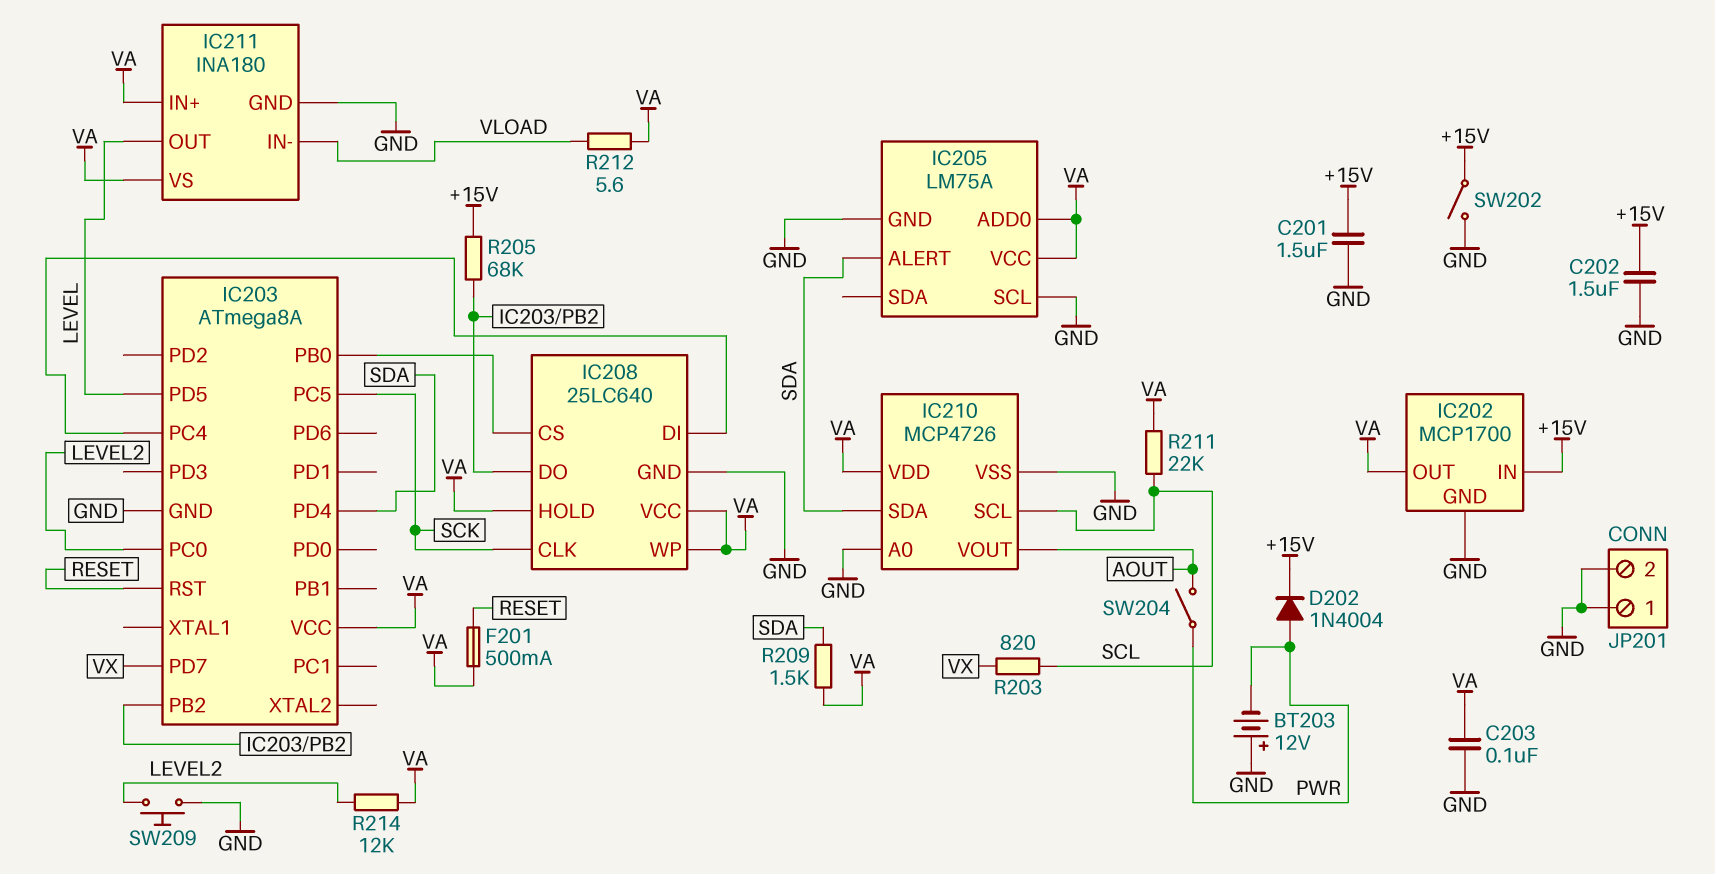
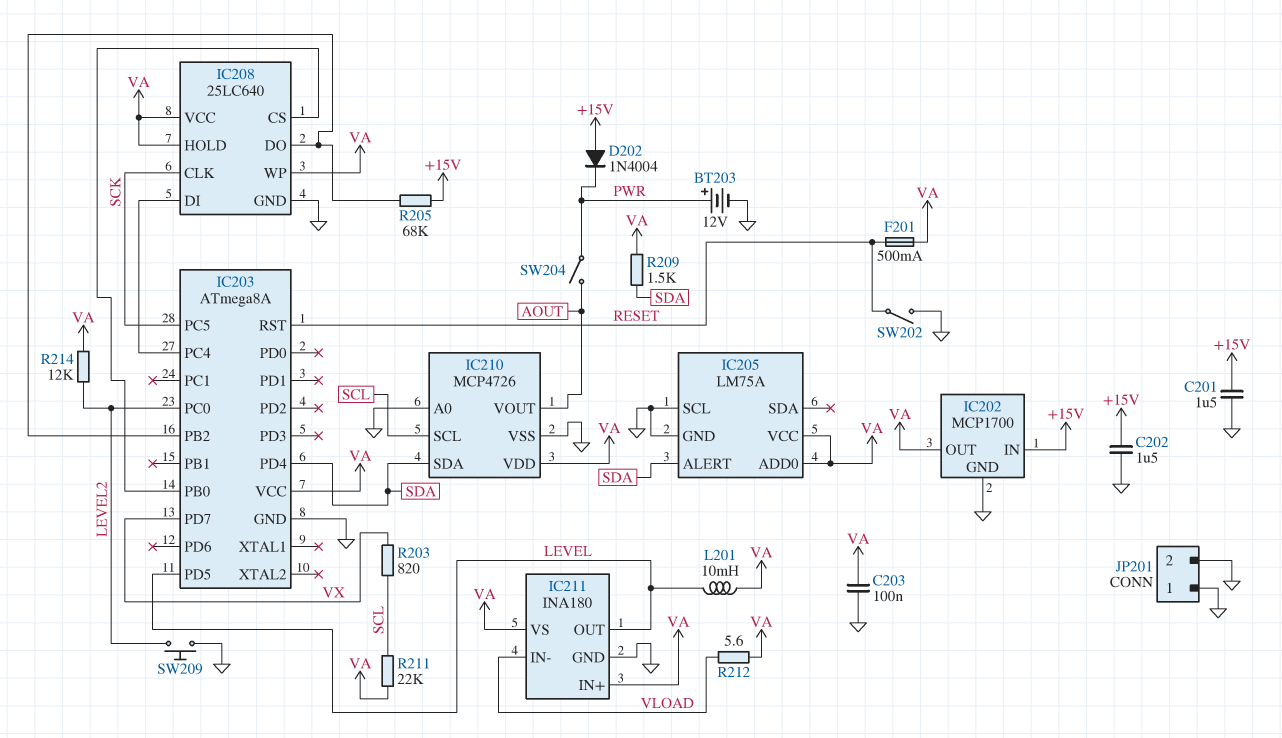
BT203: 12V (plus GND, minus PWR) -> 12V (plus PWR, minus GND)
D202: diode 1N4004 (A PWR, K +15V) -> diode 1N4004 (A +15V, K PWR)
L201: none -> 10mH (LEVEL, VA)
SW202: switch (+15V, GND) -> switch (GND, RESET)

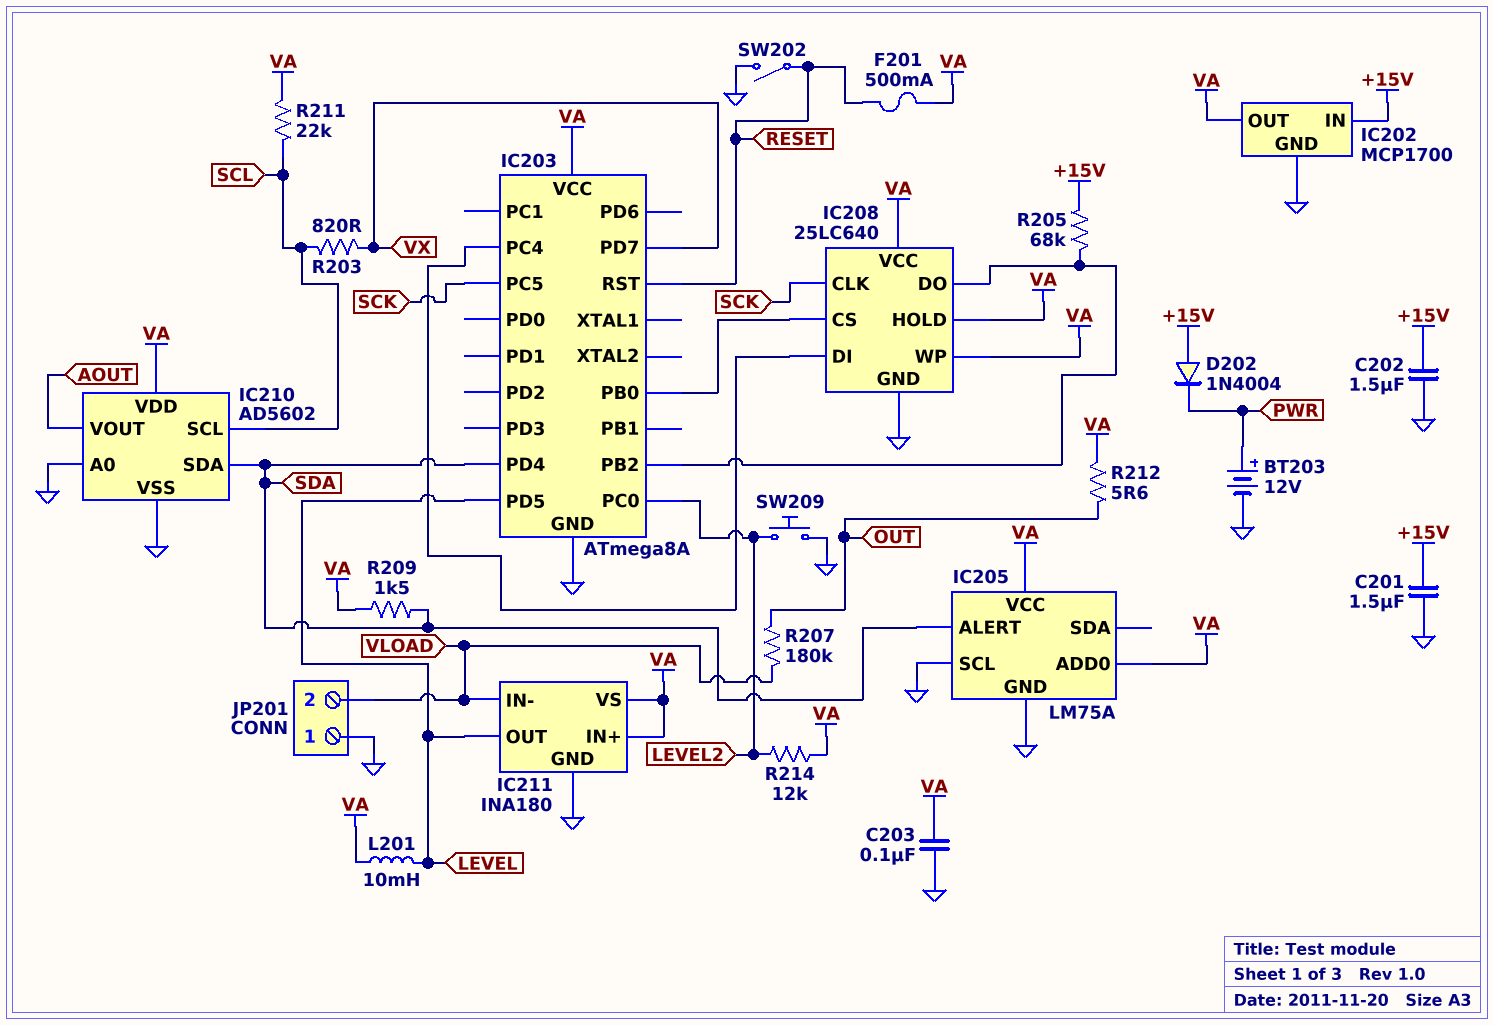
IC210: MCP4726 -> AD5602
JP201 pin 2: GND -> VLOAD
R207: none -> 180k (OUT, VLOAD)
R212: 5.6 (VA, VLOAD) -> 5.6 (OUT, VA)
SW204: switch (AOUT, PWR) -> none

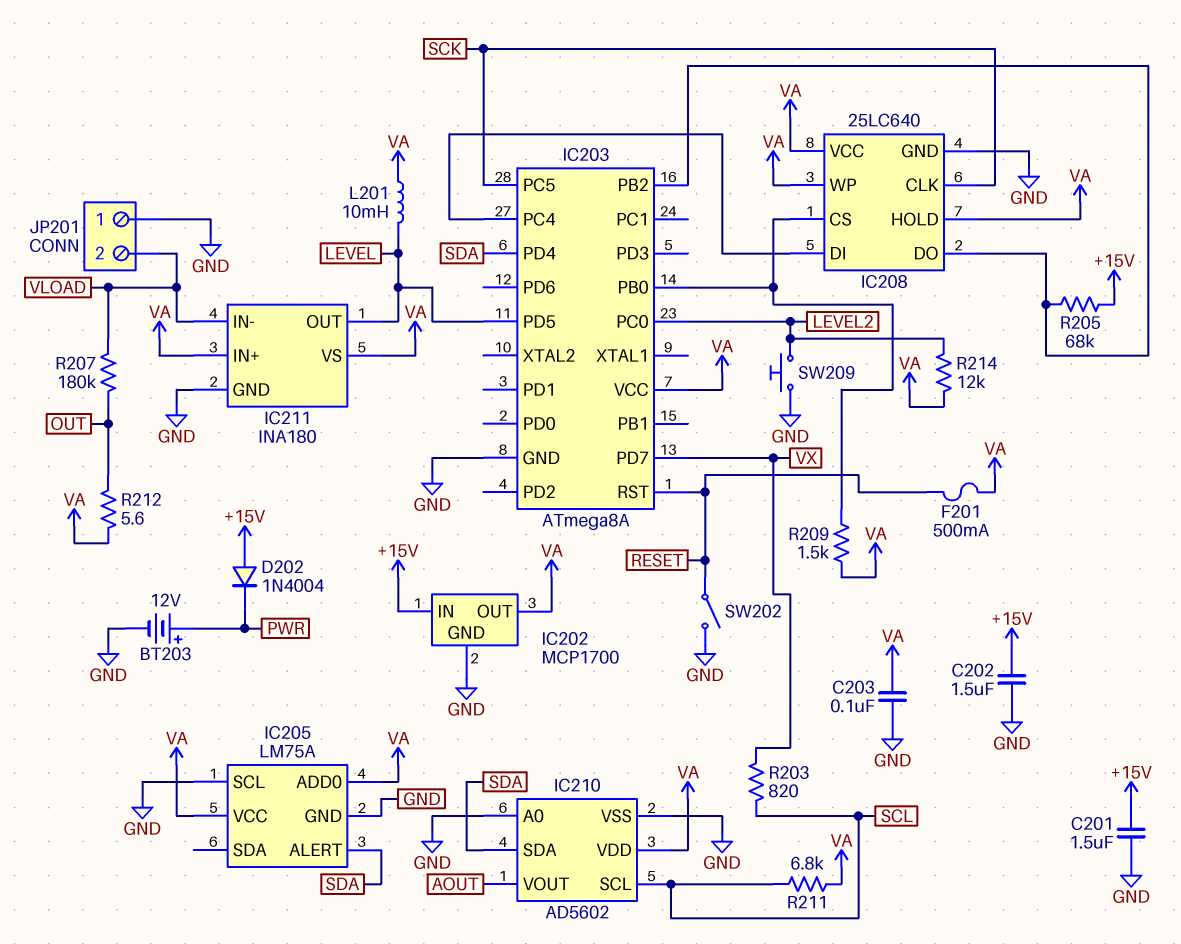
R209: 1.5k (SDA, VA) -> 1.5k (IC203/PB0, VA)
R211: 22k (SCL, VA) -> 6.8k (SCL, VA)

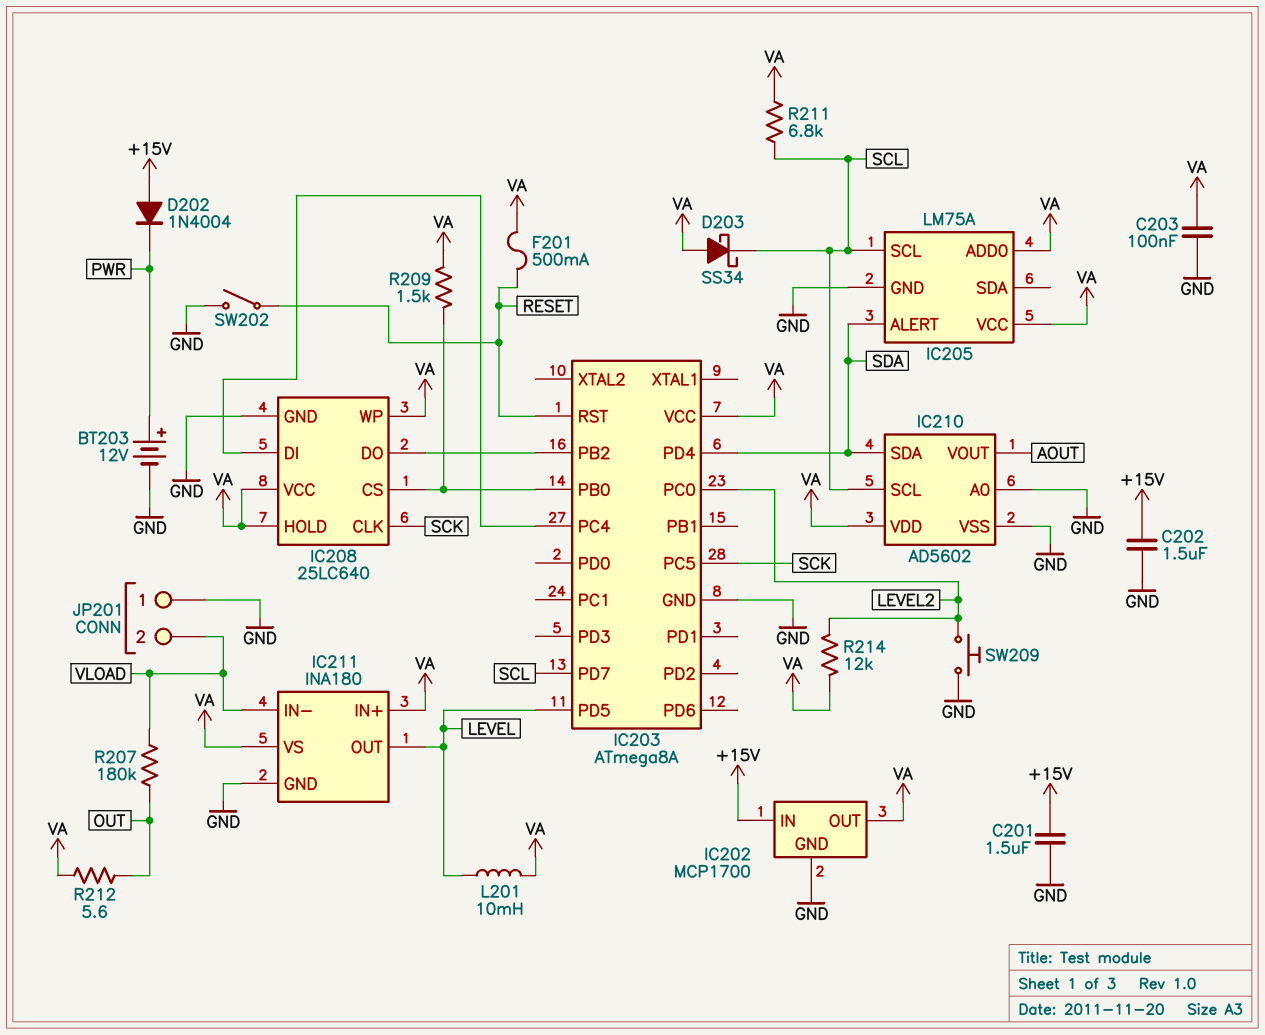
D203: none -> schottky SS34 (A VA, K SCL)
IC203 pin PD7: VX -> SCL
IC205 pin SCL: GND -> SCL
R203: 820 (SCL, VX) -> none
R205: 68k (+15V, IC203/PB2) -> none

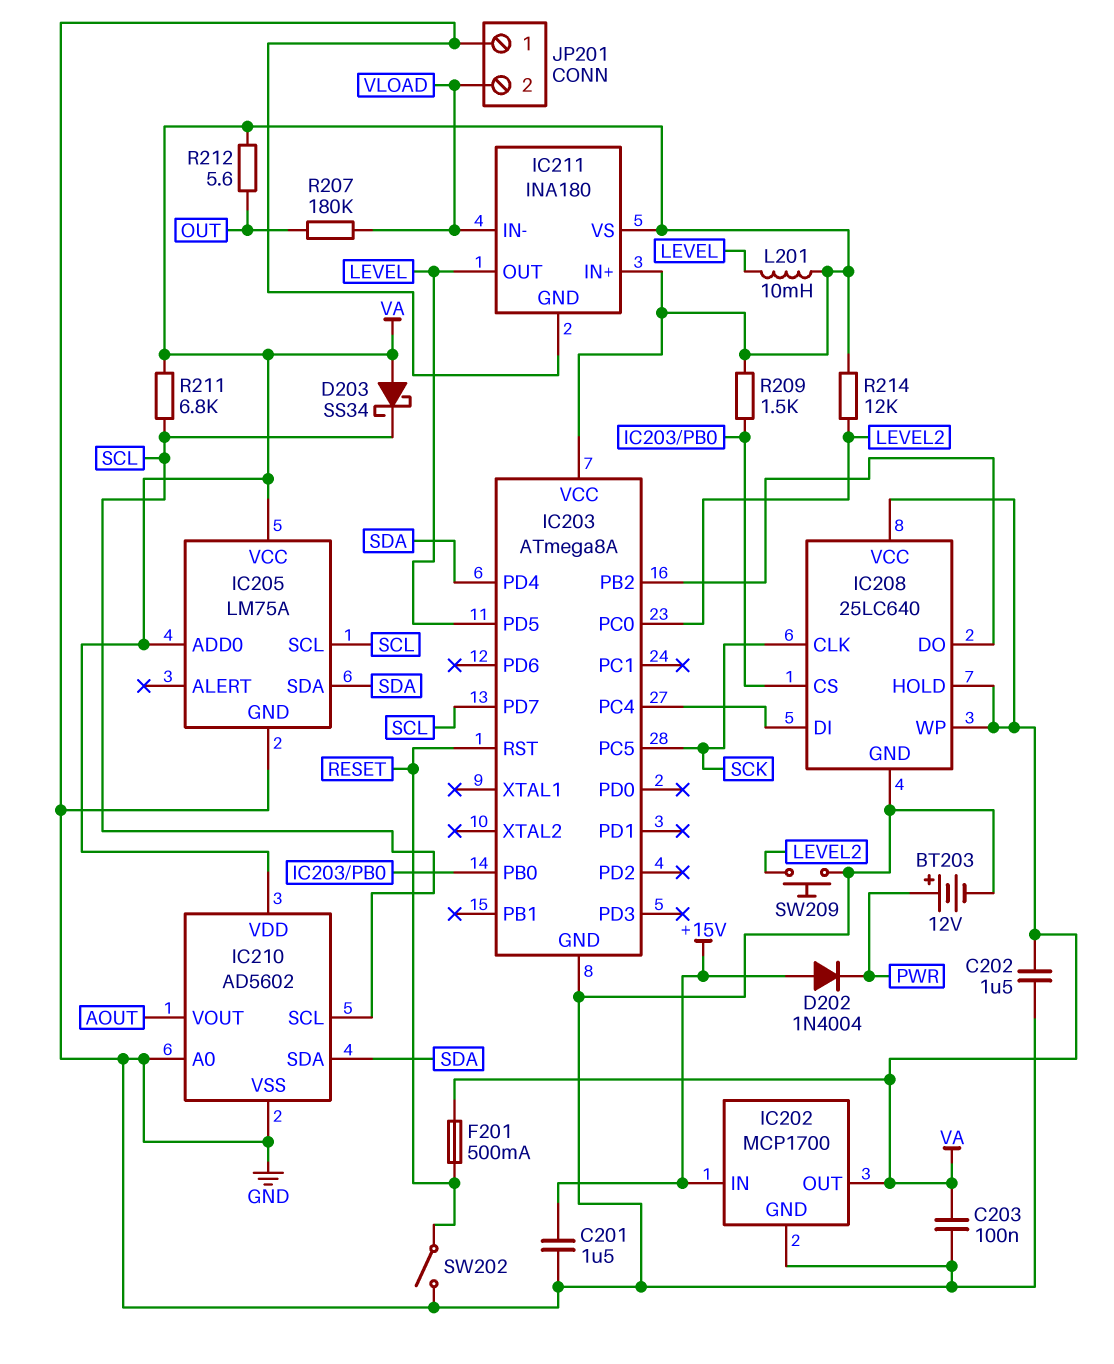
C202: 1.5uF (+15V, GND) -> 1.5uF (GND, VA)
IC205 pin ALERT: SDA -> none
IC205 pin SDA: none -> SDA

